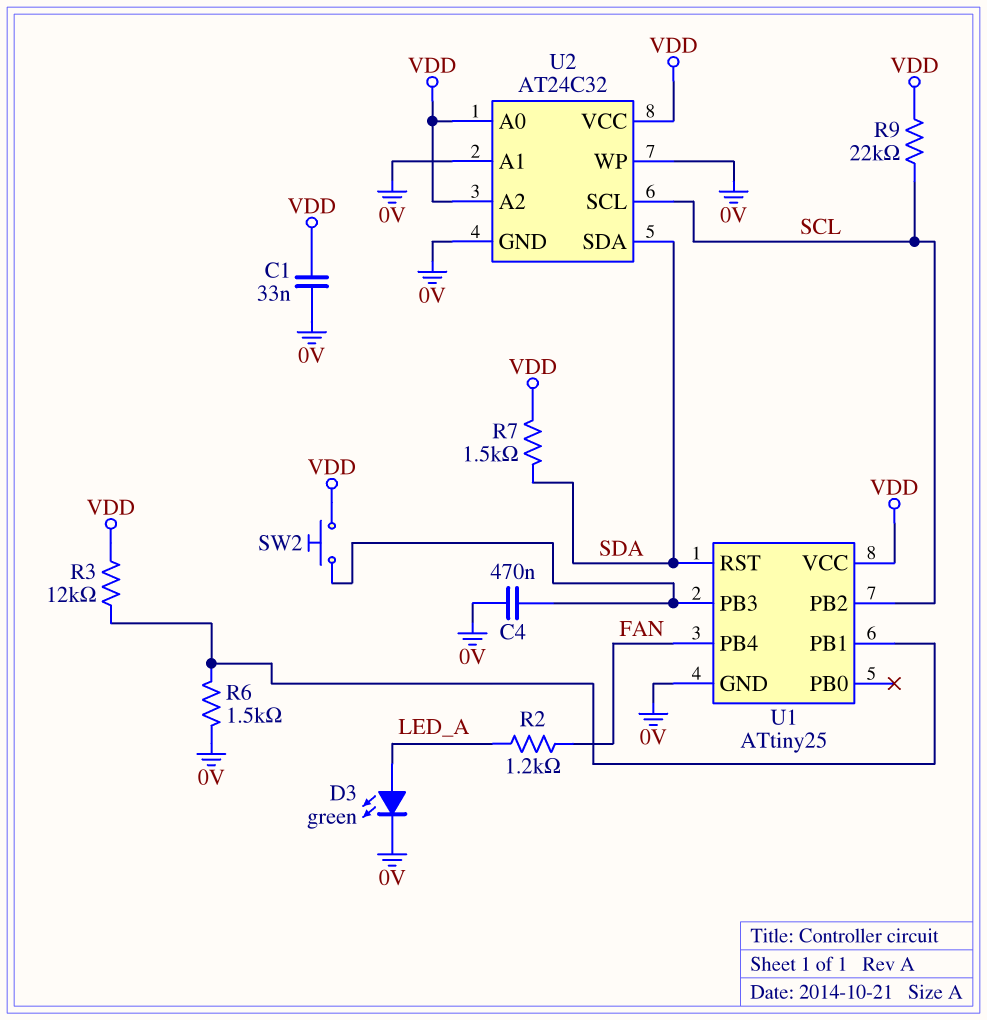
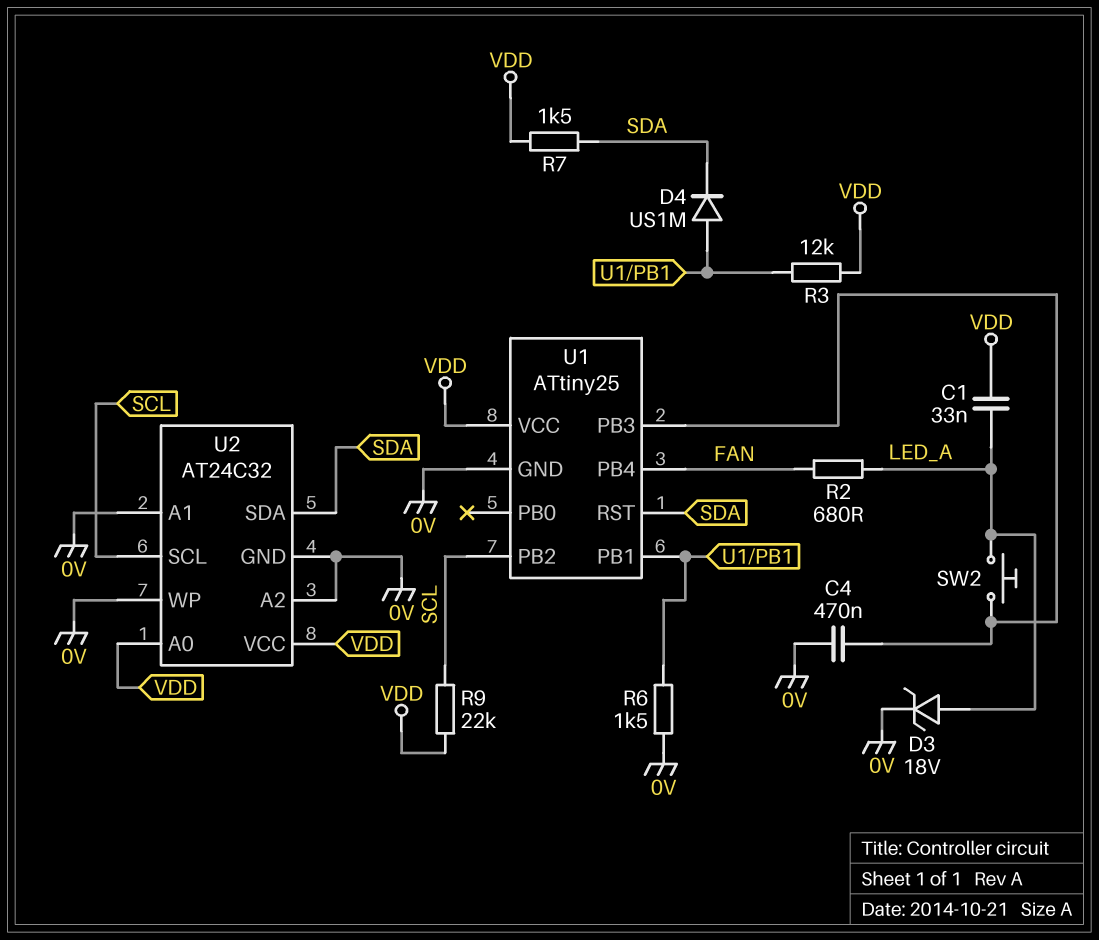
C1: 33nF (0V, VDD) -> 33nF (LED_A, VDD)
D3: LED green (A LED_A, K 0V) -> zener 18V (A LED_A, K 0V)
D4: none -> diode US1M (A U1/PB1, K SDA)
R2: 1.2k (FAN, LED_A) -> 680 (FAN, LED_A)
SW2: button (U1/PB3, VDD) -> button (LED_A, U1/PB3)
U2 pin A2: VDD -> 0V

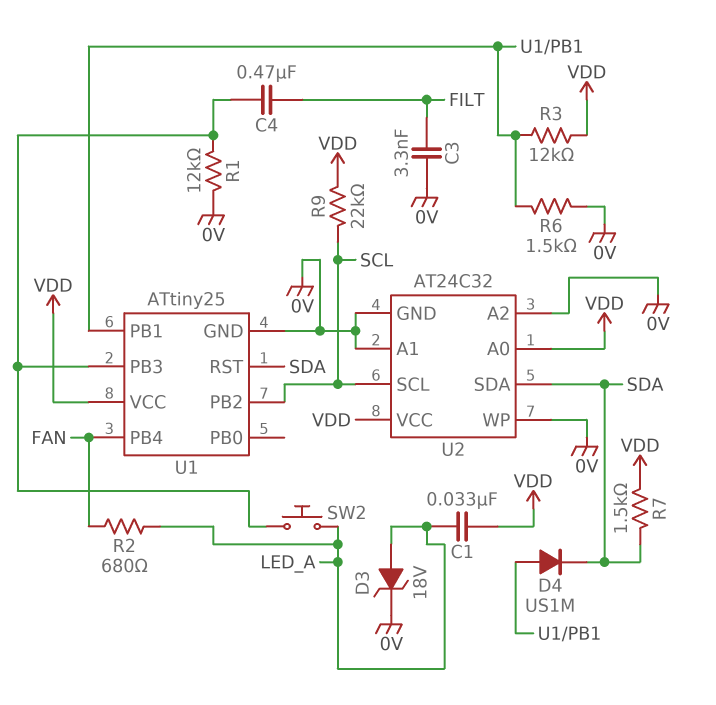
C3: none -> 3.3nF (0V, FILT)
C4: 470nF (0V, U1/PB3) -> 470nF (FILT, U1/PB3)
R1: none -> 12k (0V, U1/PB3)

